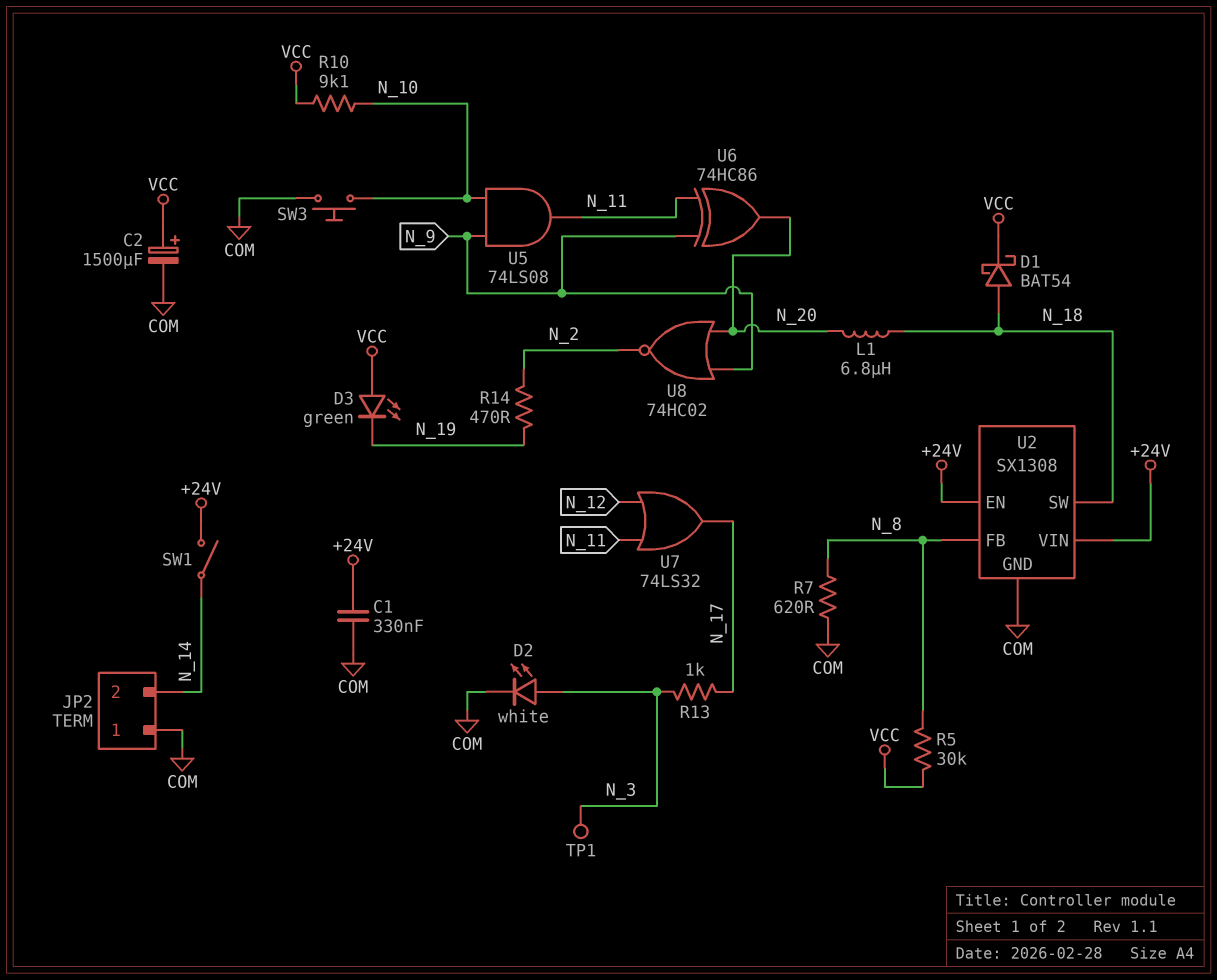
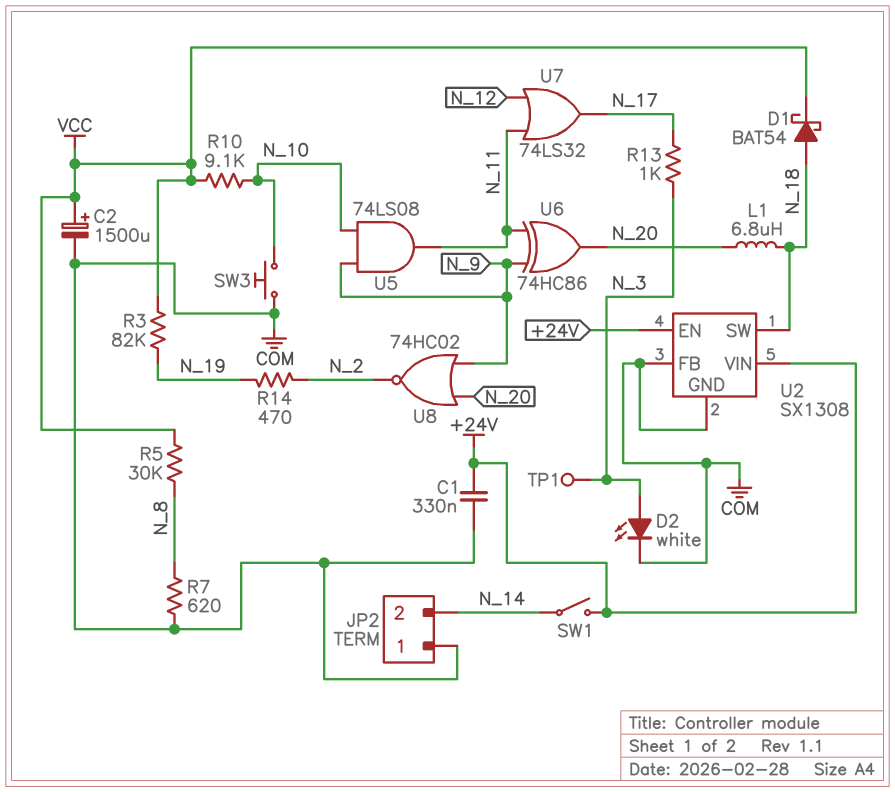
D3: LED green (A VCC, K N_19) -> none
R3: none -> 82k (N_19, VCC)
U2 pin FB: N_8 -> COM

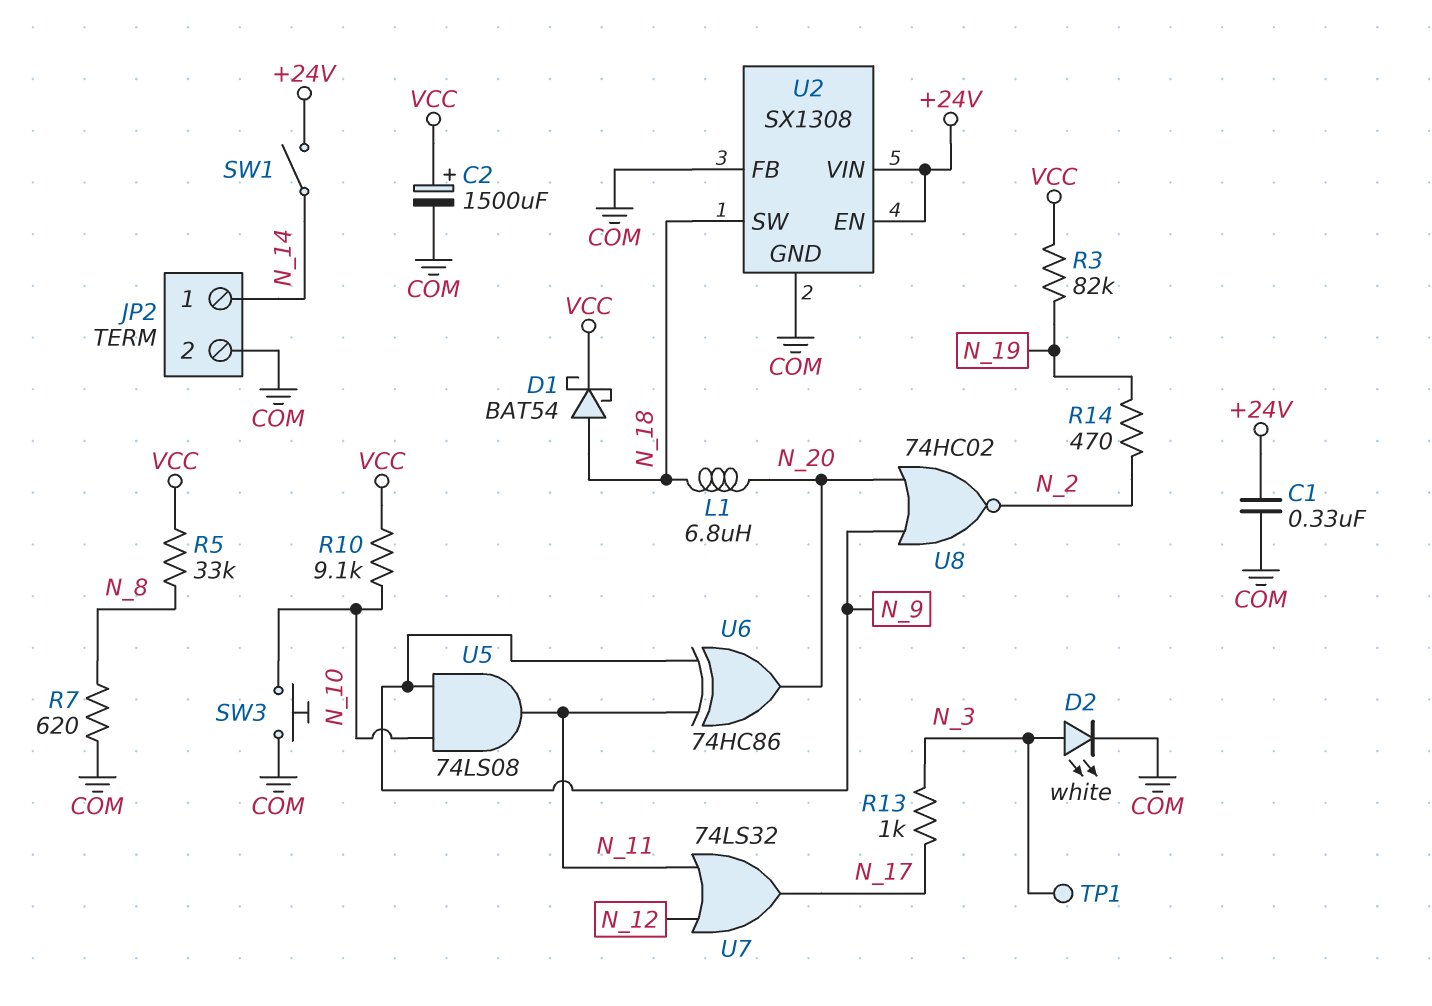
JP2 pin 1: COM -> N_14
JP2 pin 2: N_14 -> COM
R5: 30k (N_8, VCC) -> 33k (N_8, VCC)

